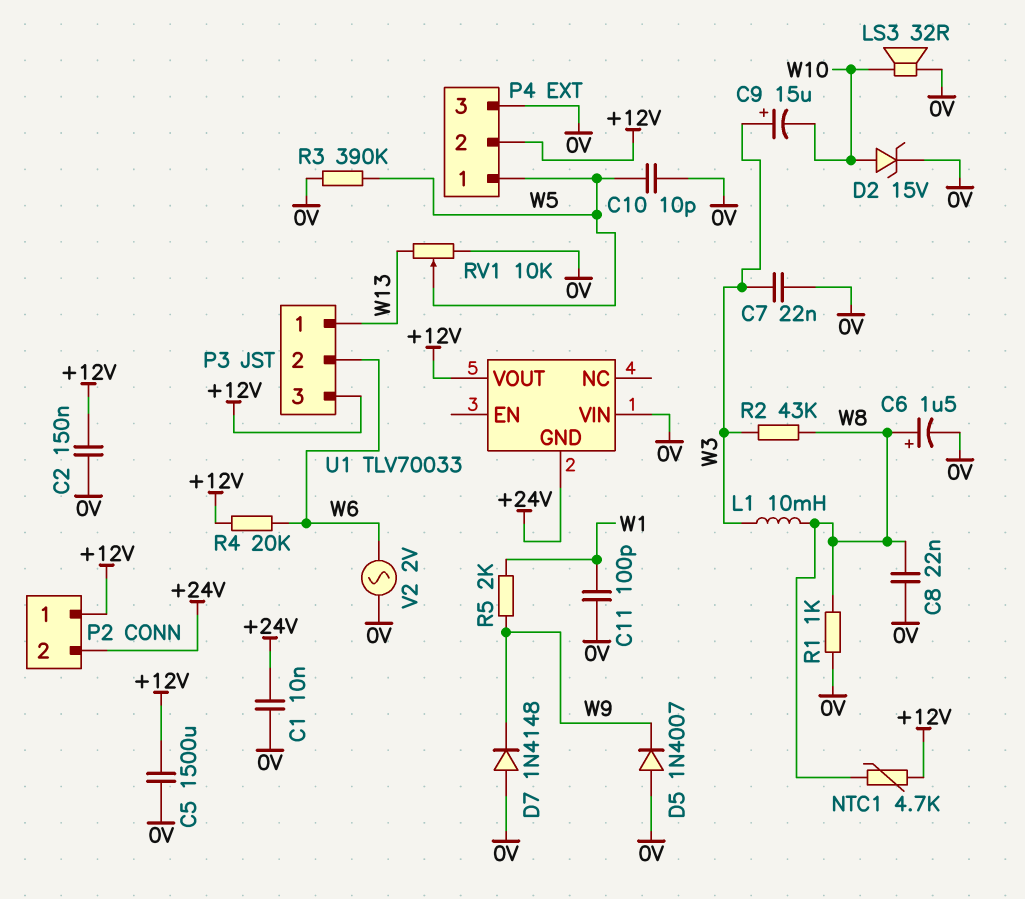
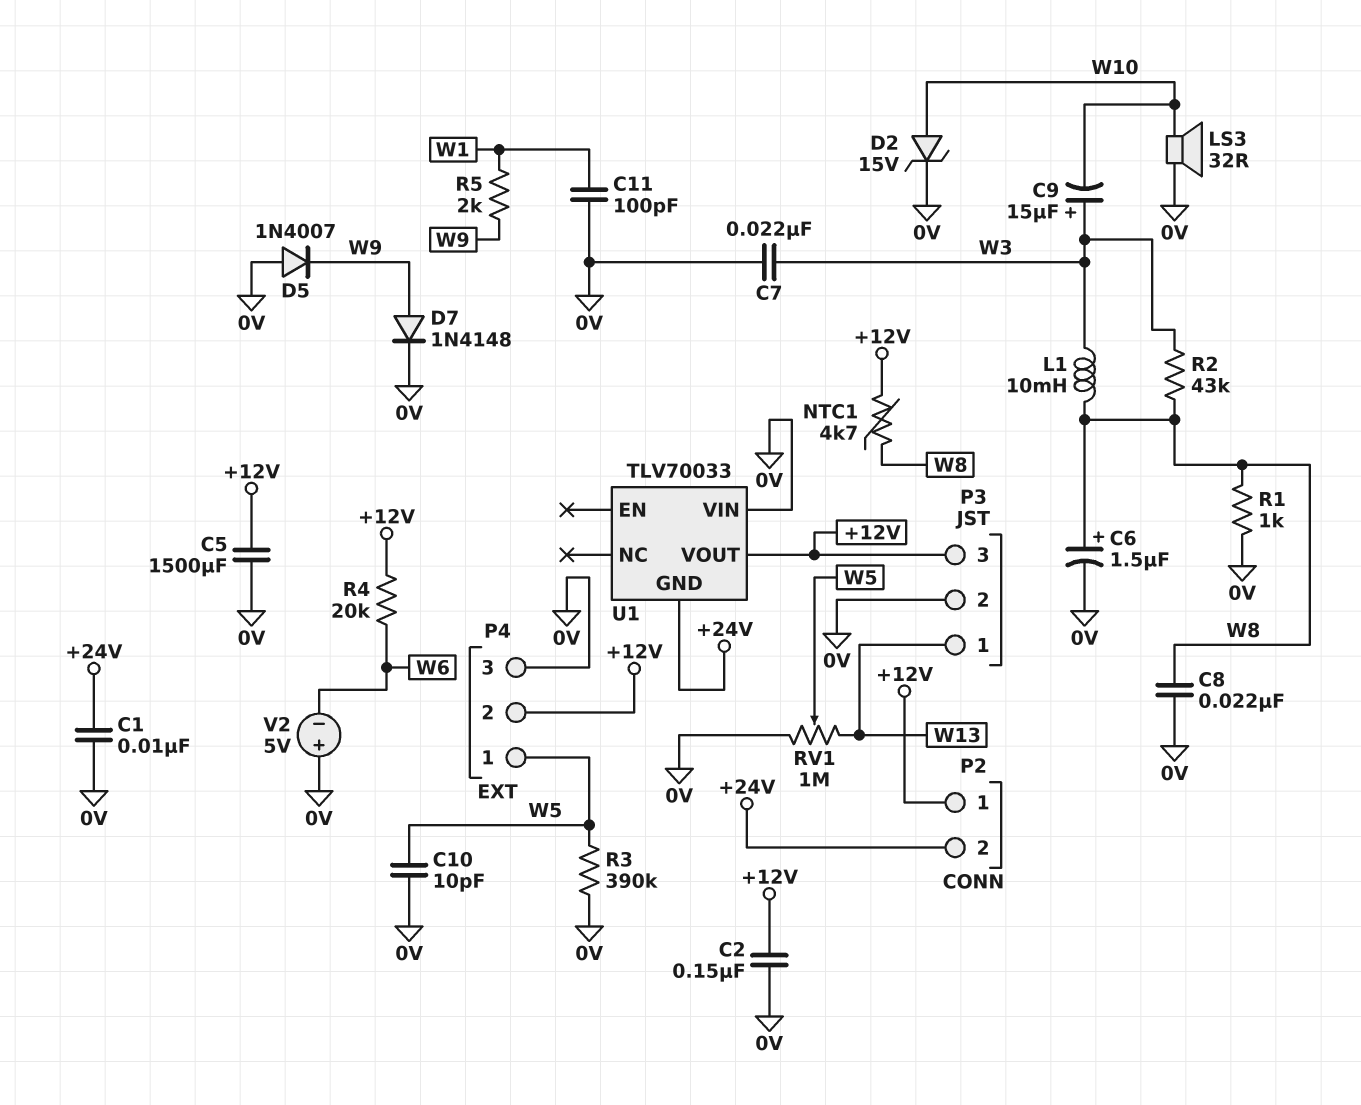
D7: diode 1N4148 (A 0V, K W9) -> diode 1N4148 (A W9, K 0V)
P3 pin 2: W6 -> 0V
RV1: 10k (0V, W13, wiper W5) -> 1M (0V, W13, wiper W5)
V2: AC 2V (0V, W6) -> 5V (plus 0V, minus W6)

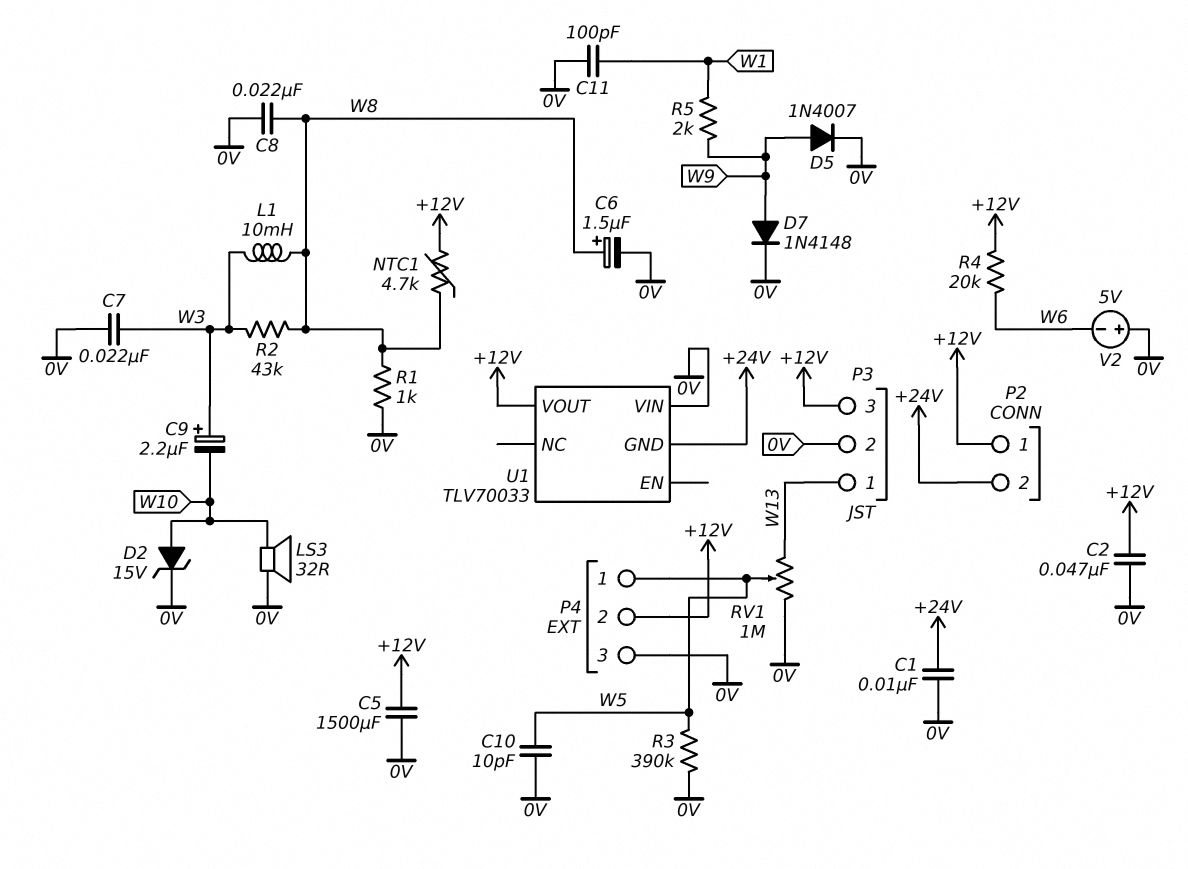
C2: 150nF (+12V, 0V) -> 47nF (+12V, 0V)
C9: 15uF (plus W3, minus W10) -> 2.2uF (plus W3, minus W10)
D5: diode 1N4007 (A 0V, K W9) -> diode 1N4007 (A W9, K 0V)

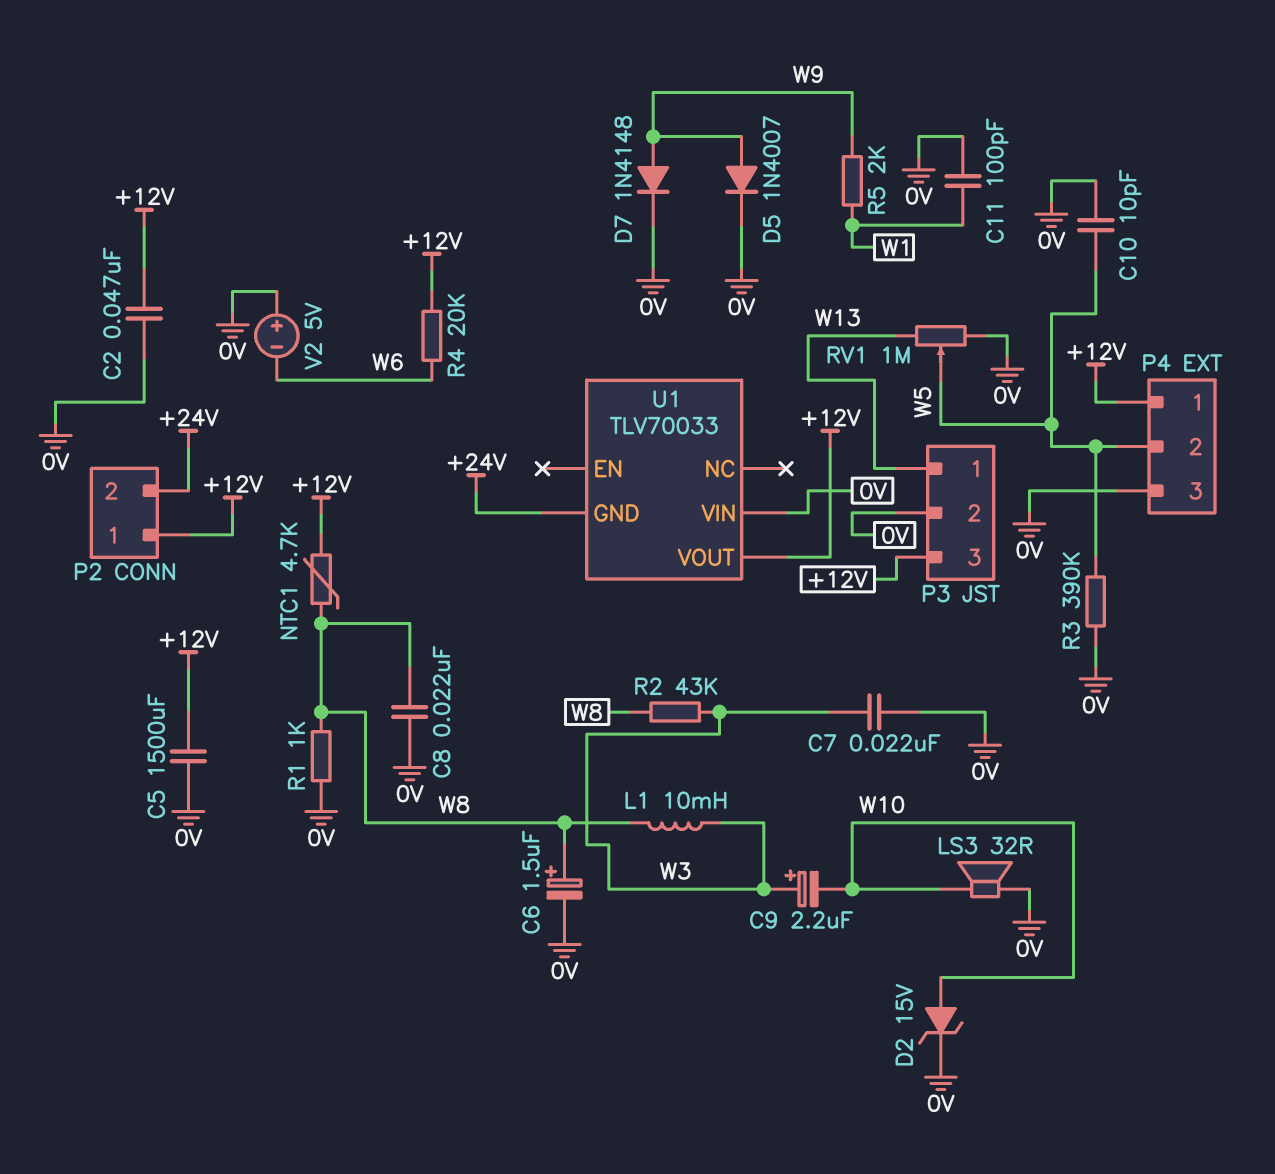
C1: 10nF (+24V, 0V) -> none
P4 pin 1: W5 -> +12V
P4 pin 2: +12V -> W5

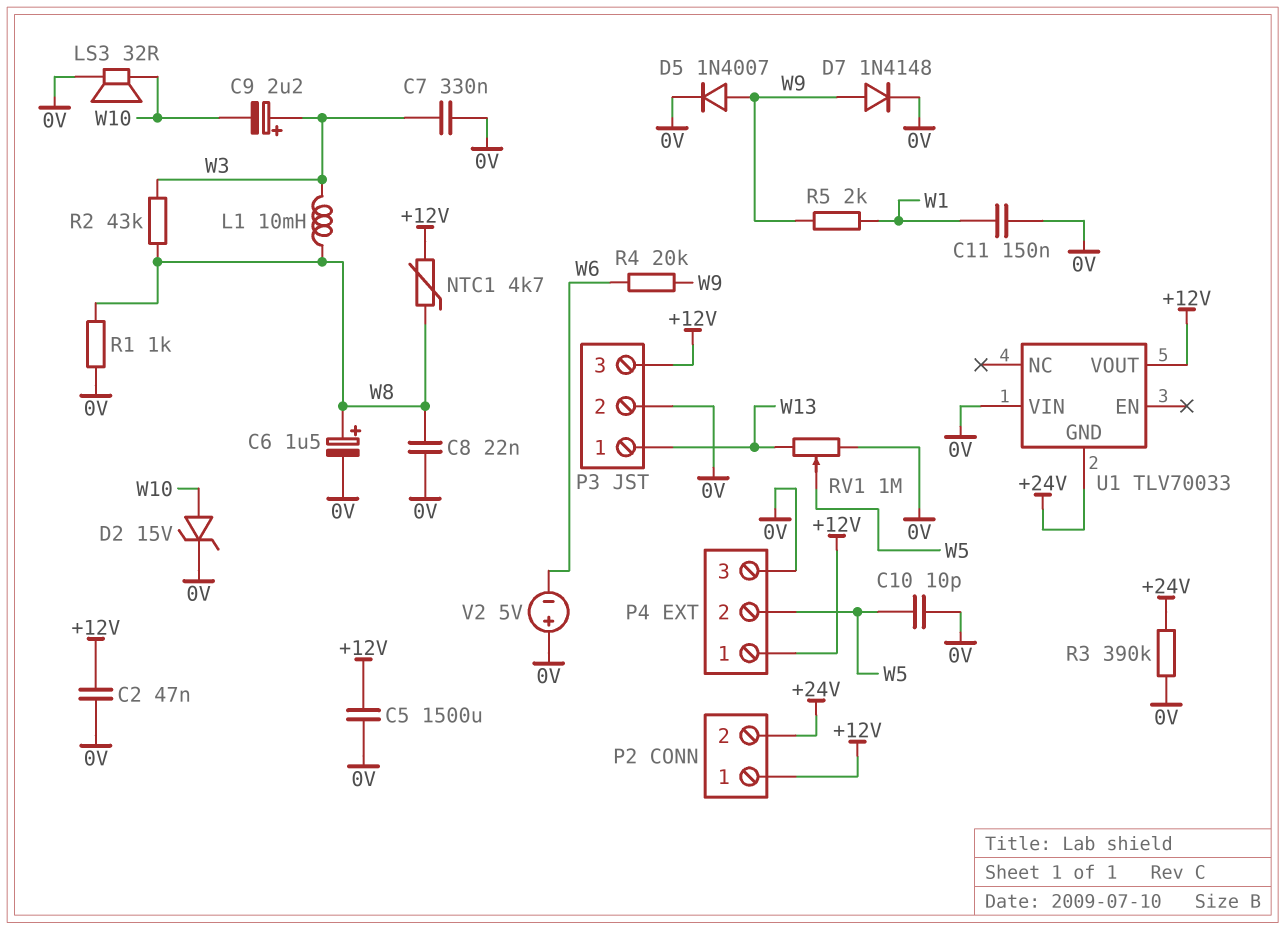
C7: 22nF (0V, W3) -> 330nF (0V, W3)
C11: 100pF (0V, W1) -> 150nF (0V, W1)
R3: 390k (0V, W5) -> 390k (+24V, 0V)
R4: 20k (+12V, W6) -> 20k (W6, W9)

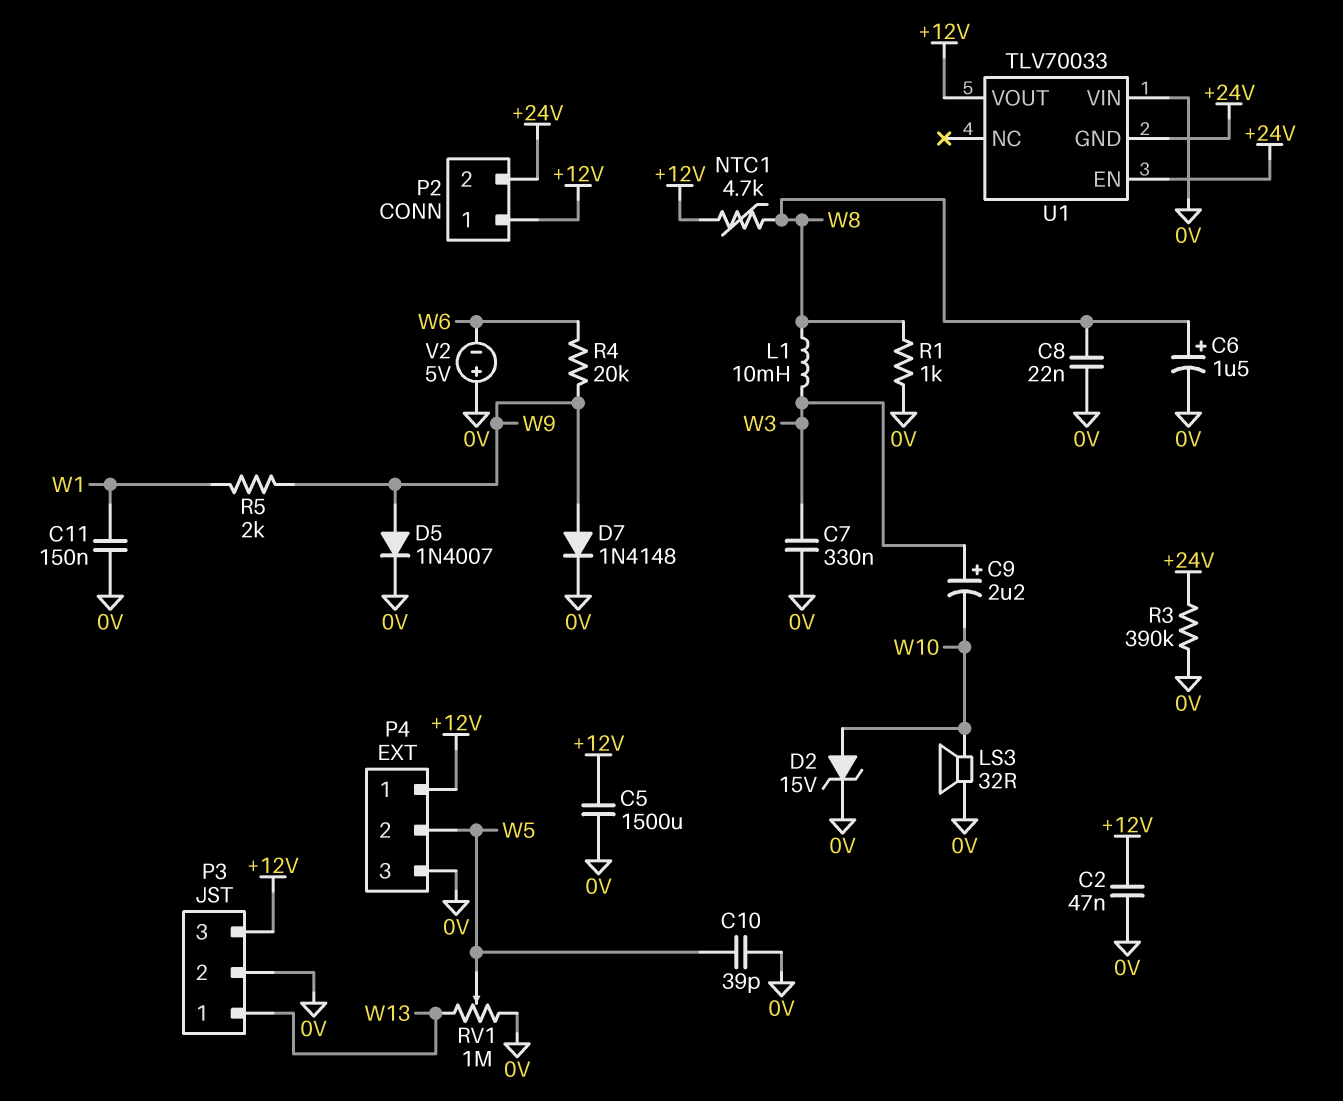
C10: 10pF (0V, W5) -> 39pF (0V, W5)
R2: 43k (W3, W8) -> none
U1 pin EN: none -> +24V

